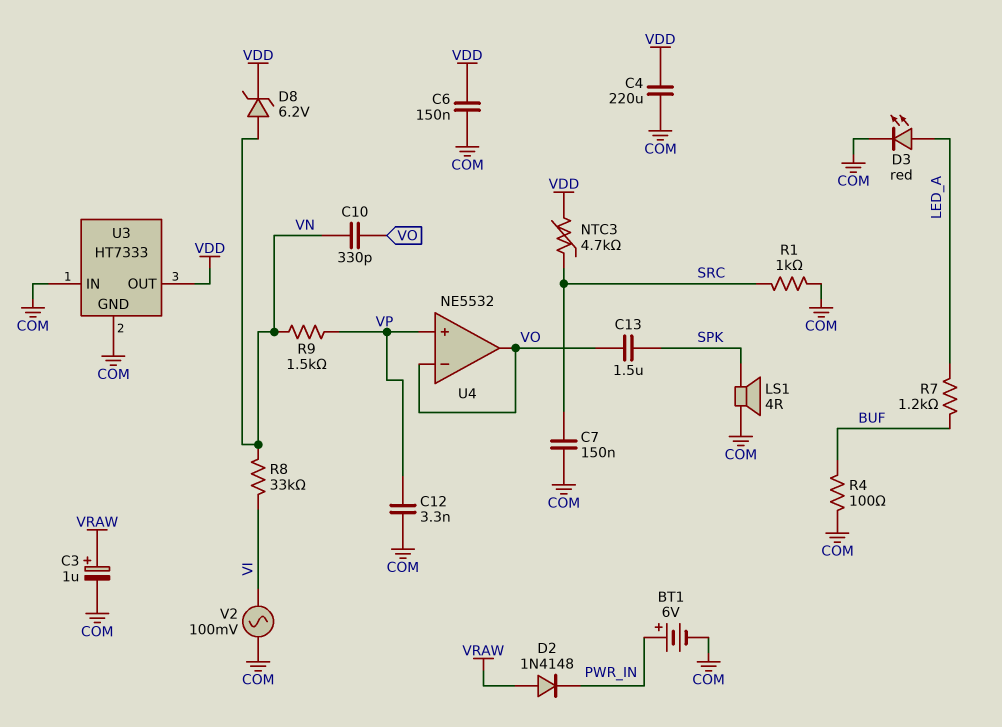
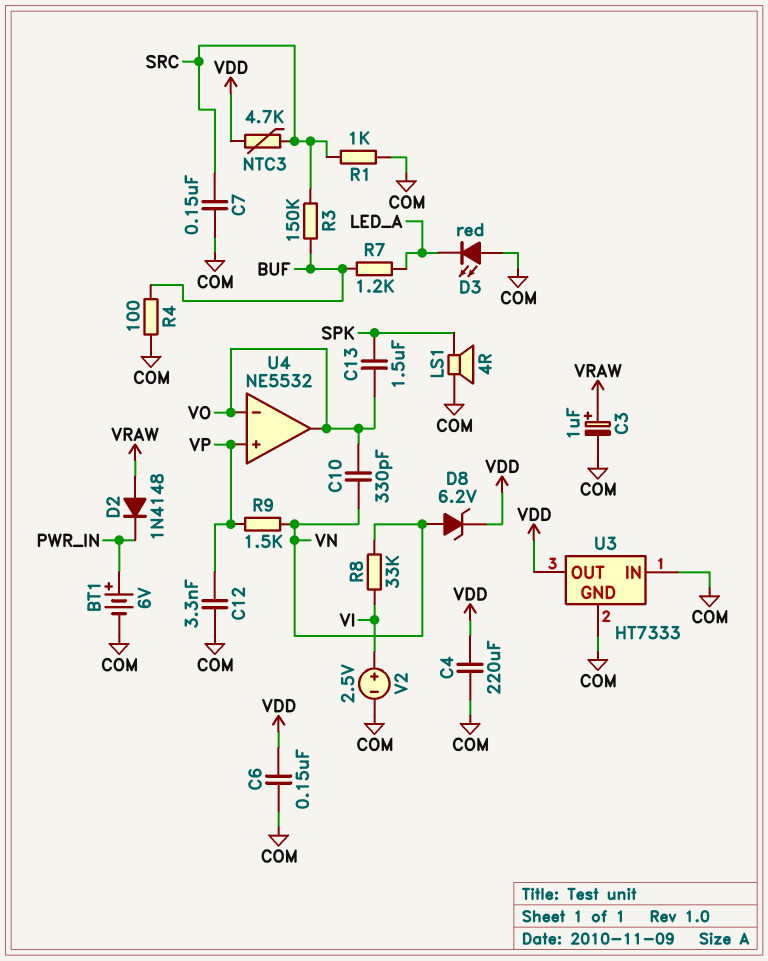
D3: LED red (A LED_A, K COM) -> LED red (A COM, K LED_A)
R3: none -> 150k (BUF, SRC)
V2: AC 100mV (COM, VI) -> 2.5V (plus VI, minus COM)

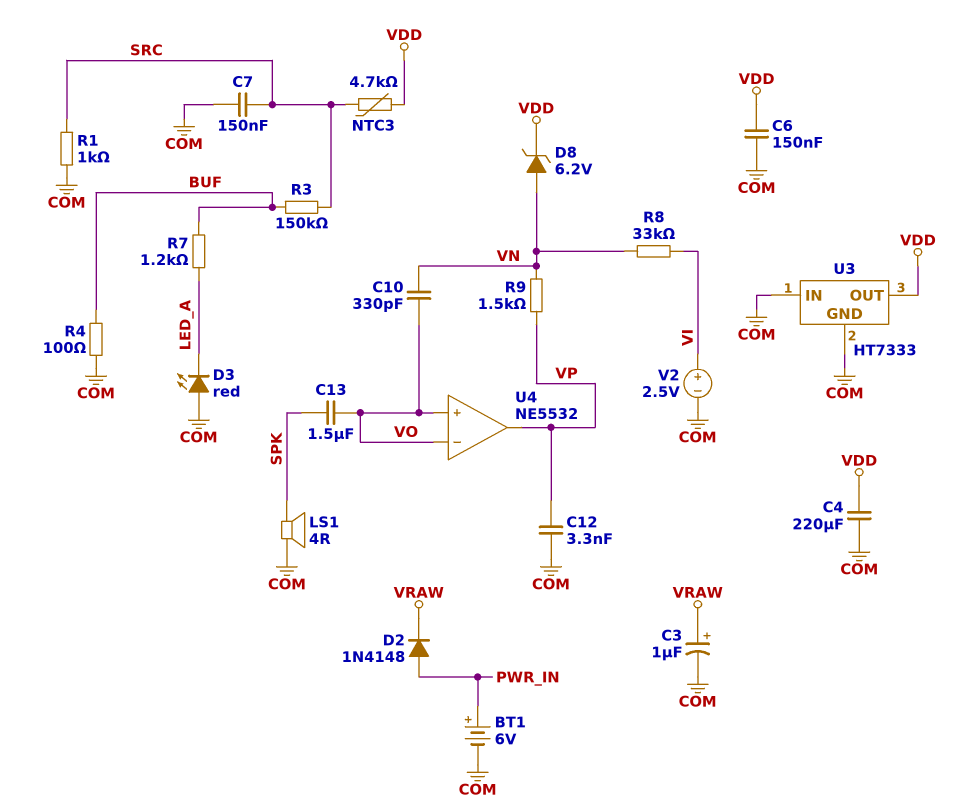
D2: diode 1N4148 (A VRAW, K PWR_IN) -> diode 1N4148 (A PWR_IN, K VRAW)
U4 pin in+: VP -> VO
U4 pin out: VO -> VP

